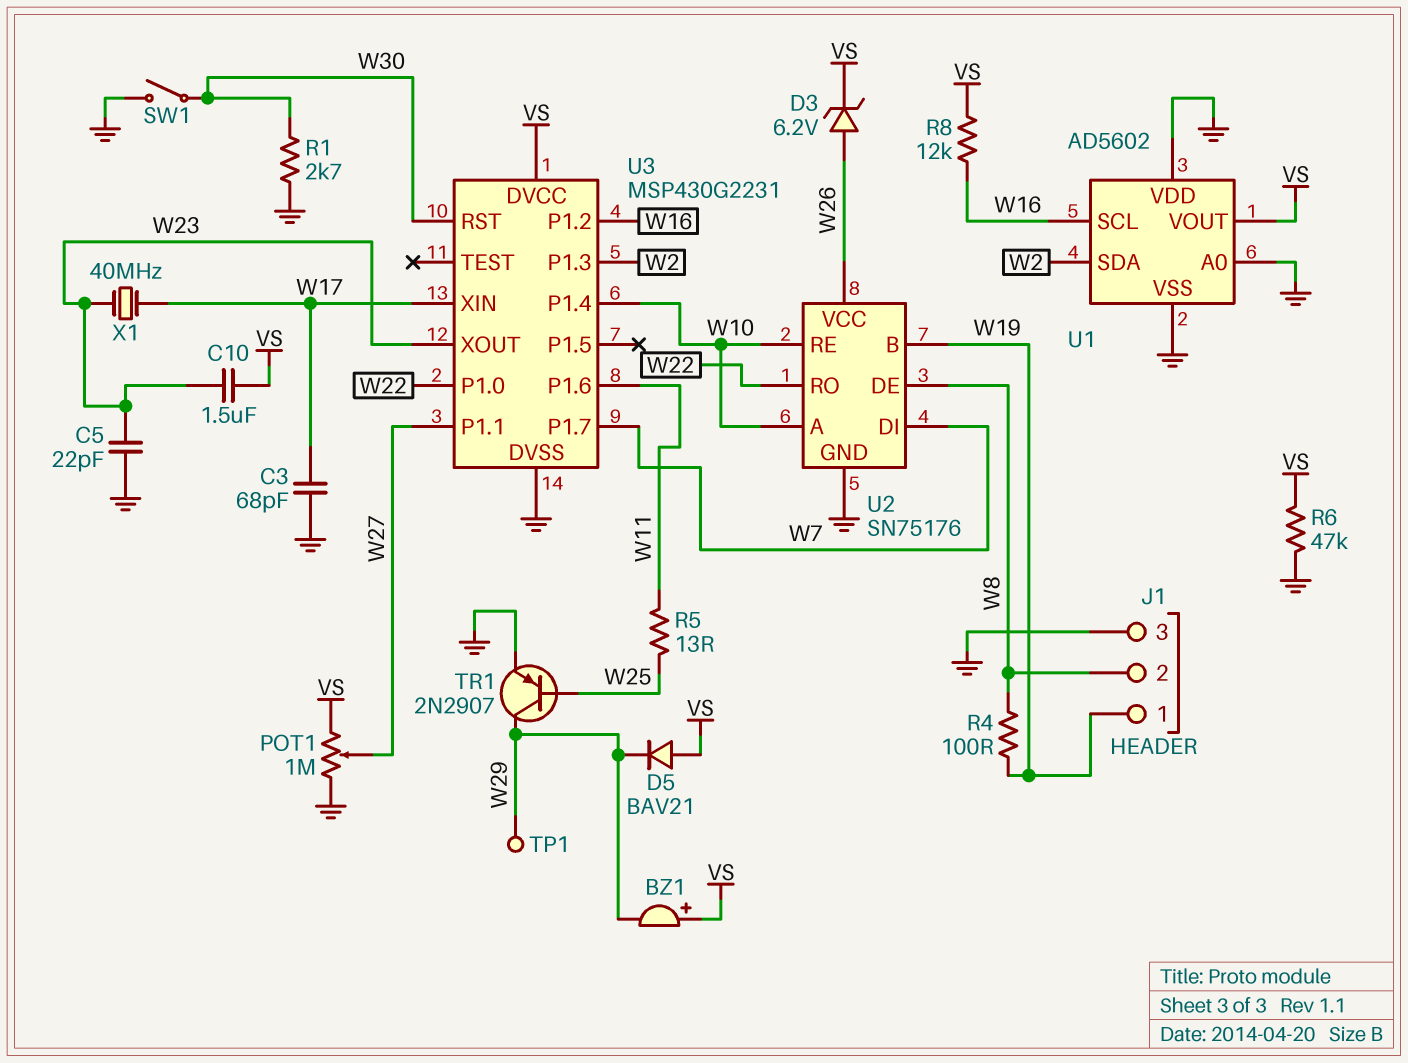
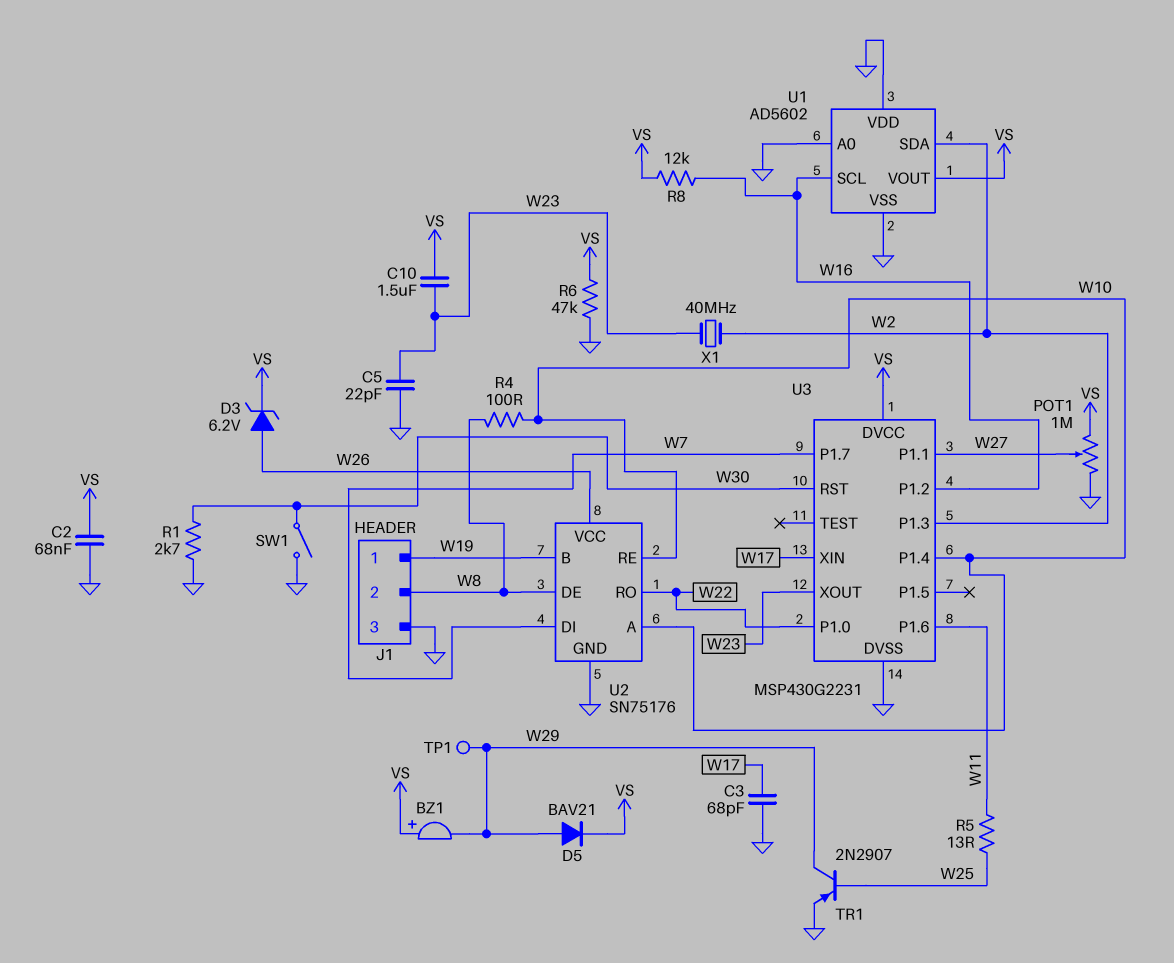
C2: none -> 68nF (GND, VS)
D5: diode BAV21 (A VS, K W29) -> diode BAV21 (A W29, K VS)
R4: 100 (W8, W19) -> 100 (W8, W10)
X1: 40MHz (W17, W23) -> 40MHz (W2, W23)

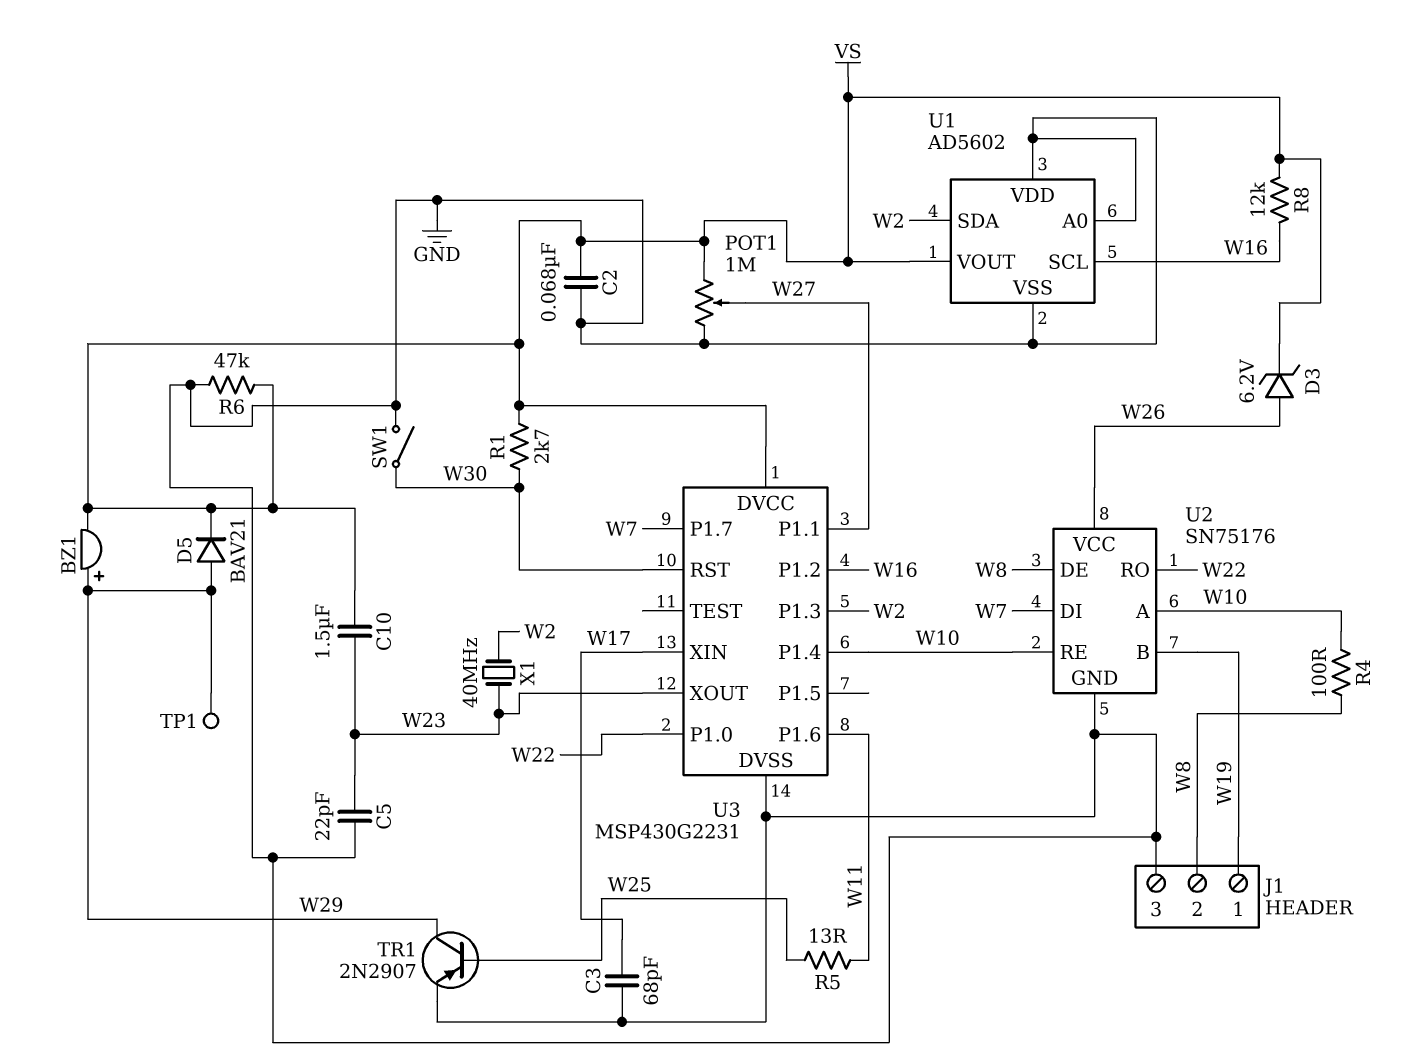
BZ1: buzzer (plus VS, minus W29) -> buzzer (plus W29, minus VS)
R1: 2.7k (GND, W30) -> 2.7k (VS, W30)

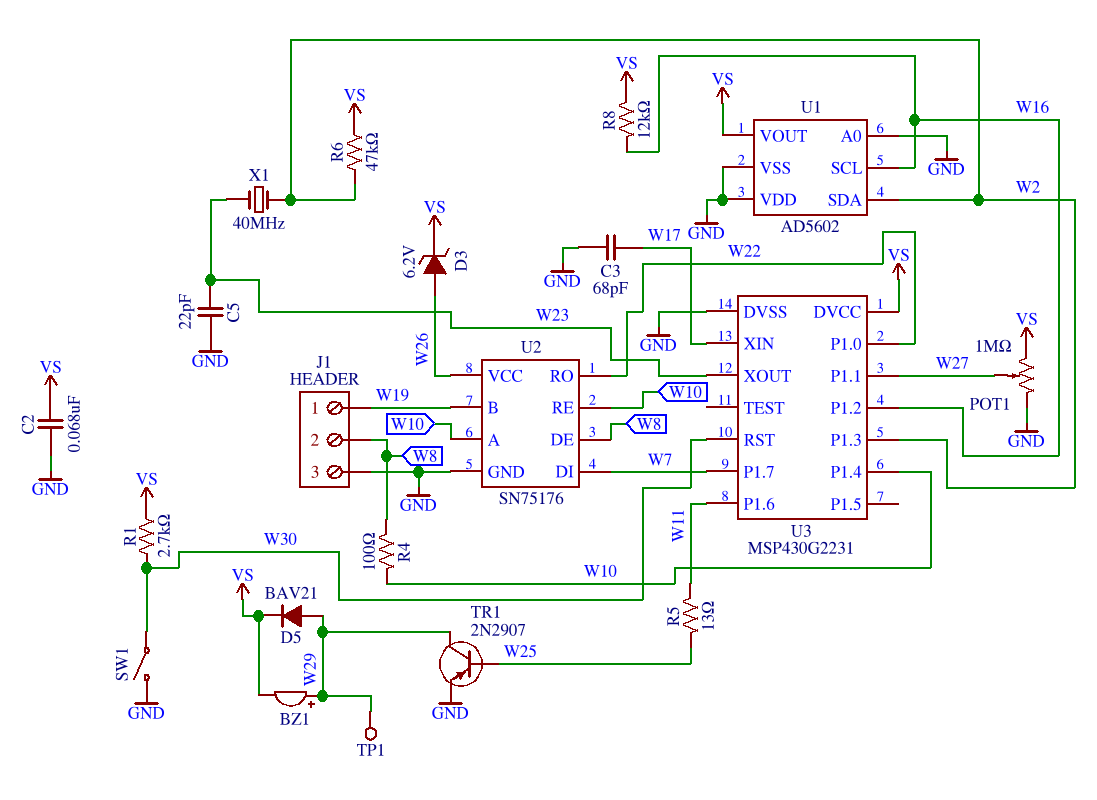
C10: 1.5uF (VS, W23) -> none
R6: 47k (GND, VS) -> 47k (VS, W2)

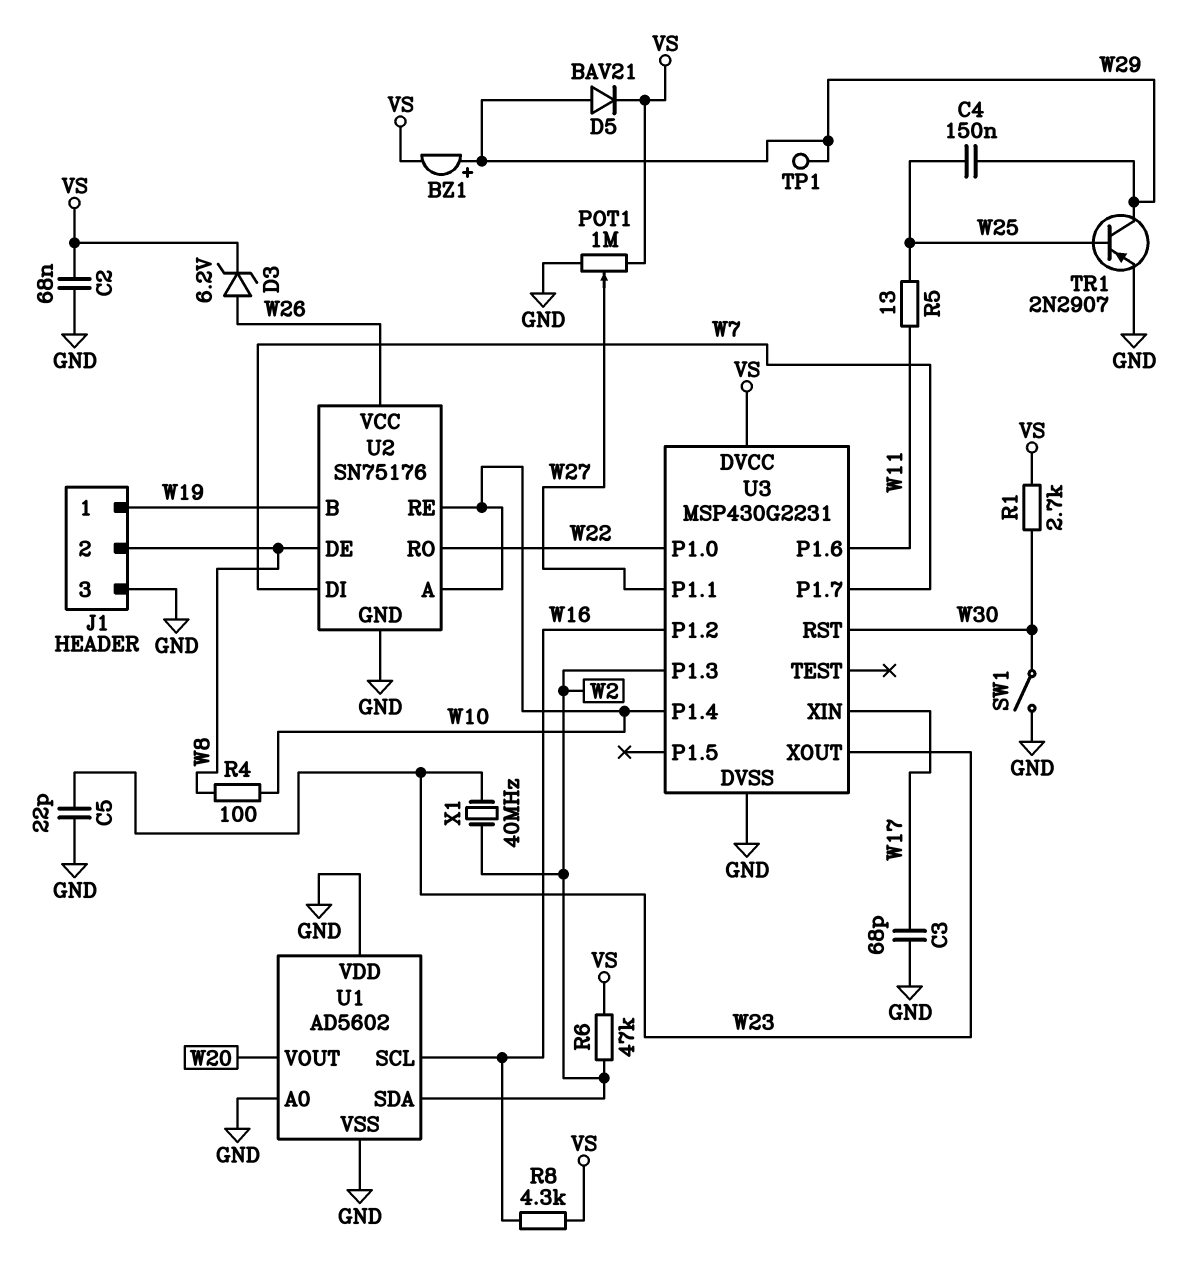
C4: none -> 150nF (W25, W29)
R8: 12k (VS, W16) -> 4.3k (VS, W16)
U1 pin VOUT: VS -> W20

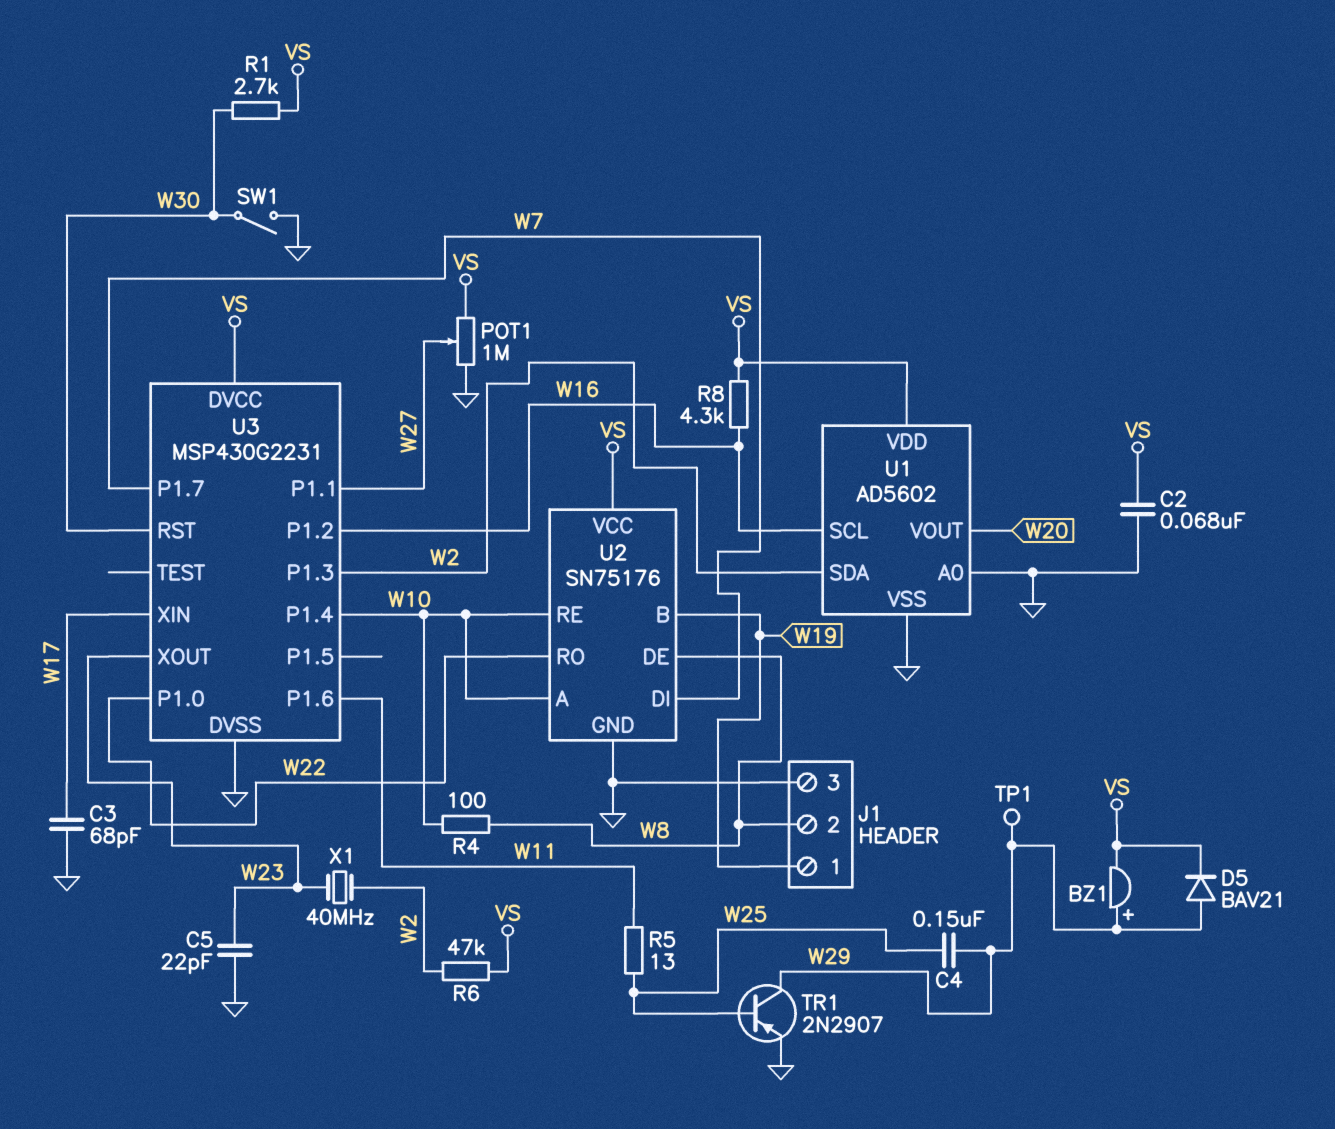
D3: zener 6.2V (A W26, K VS) -> none
U1 pin VDD: GND -> VS
U2 pin VCC: W26 -> VS

